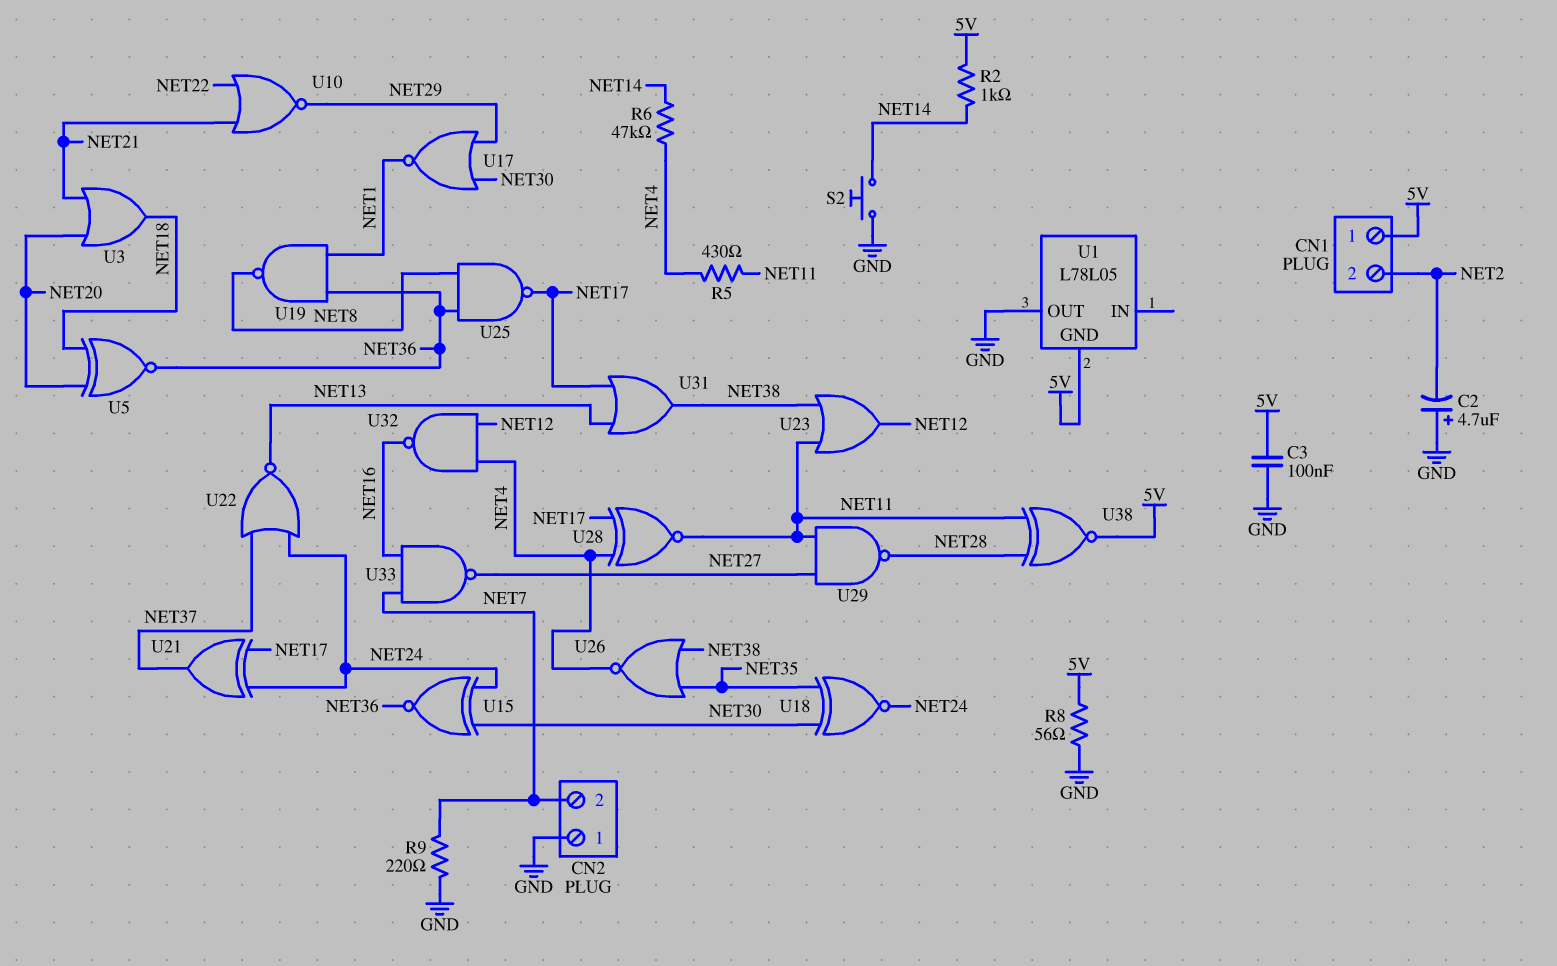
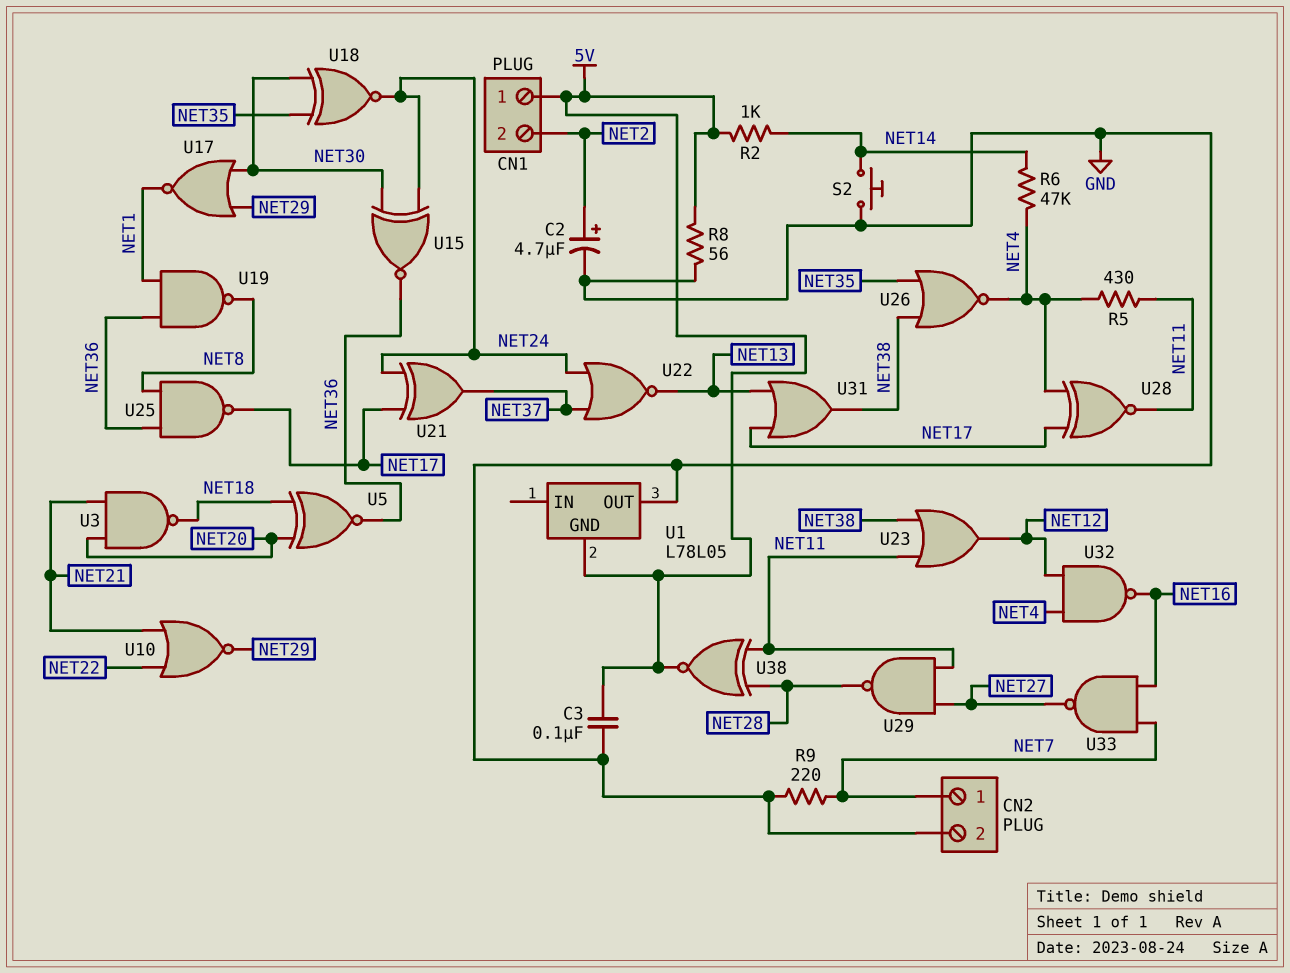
C2: 4.7uF (plus GND, minus NET2) -> 4.7uF (plus NET2, minus GND)
CN2 pin 1: GND -> NET7
CN2 pin 2: NET7 -> GND
U3: OR (in NET20, in NET21, out NET18) -> NAND (in NET20, in NET21, out NET18)

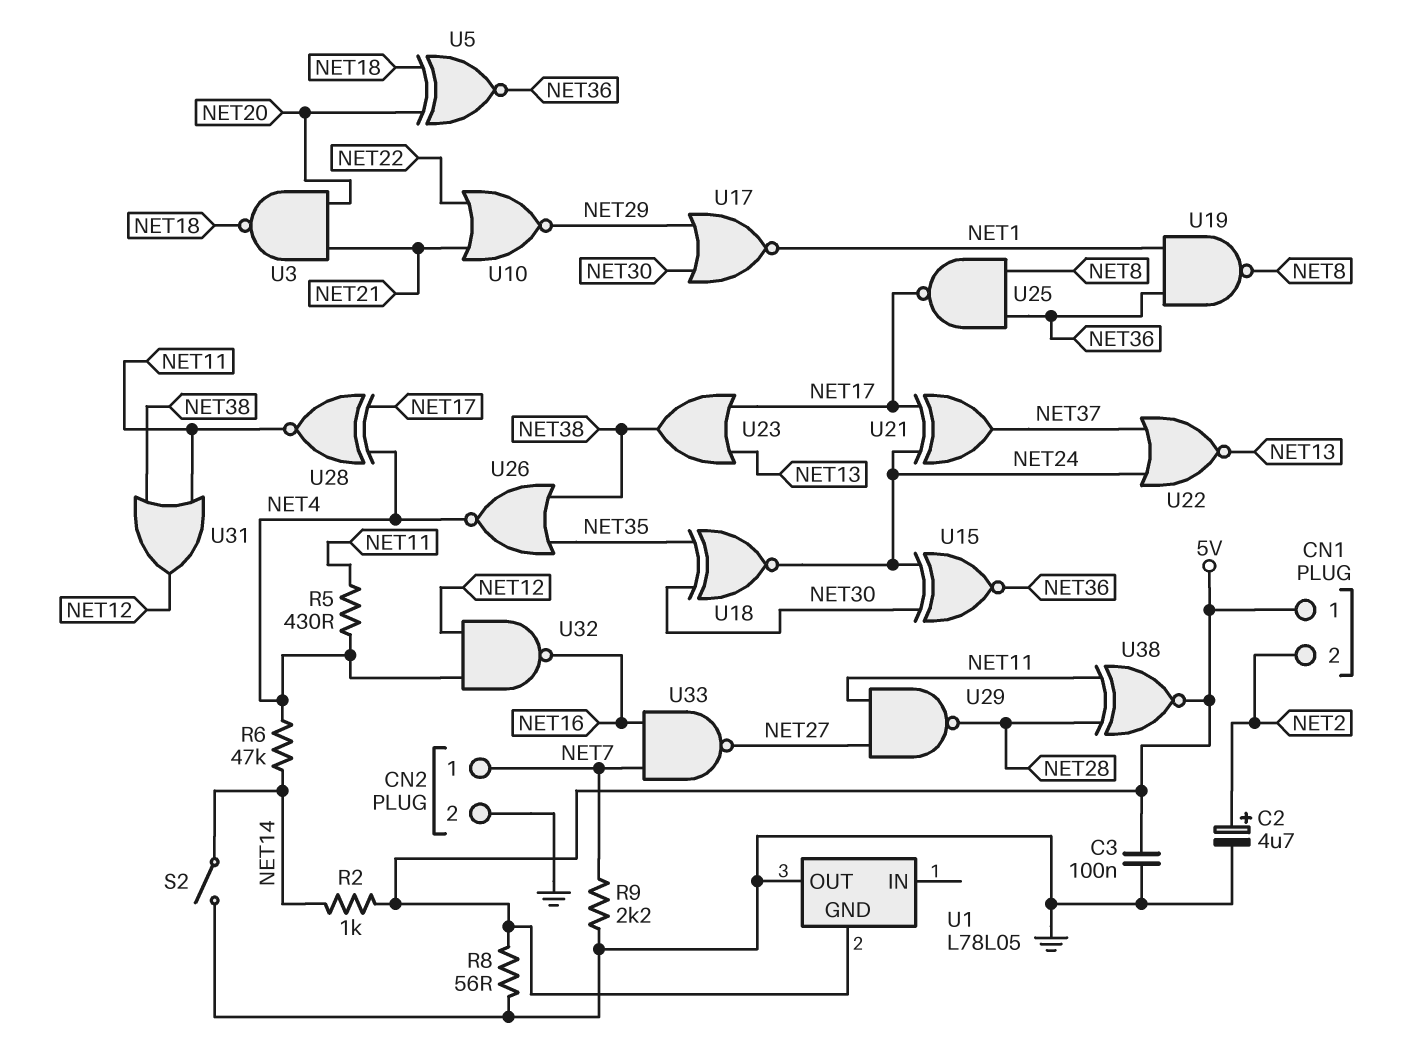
R9: 220 (GND, NET7) -> 2.2k (GND, NET7)
S2: button (GND, NET14) -> switch (GND, NET14)
U23: OR (in NET11, in NET38, out NET12) -> OR (in NET13, in NET17, out NET38)
U31: OR (in NET13, in NET17, out NET38) -> OR (in NET11, in NET38, out NET12)

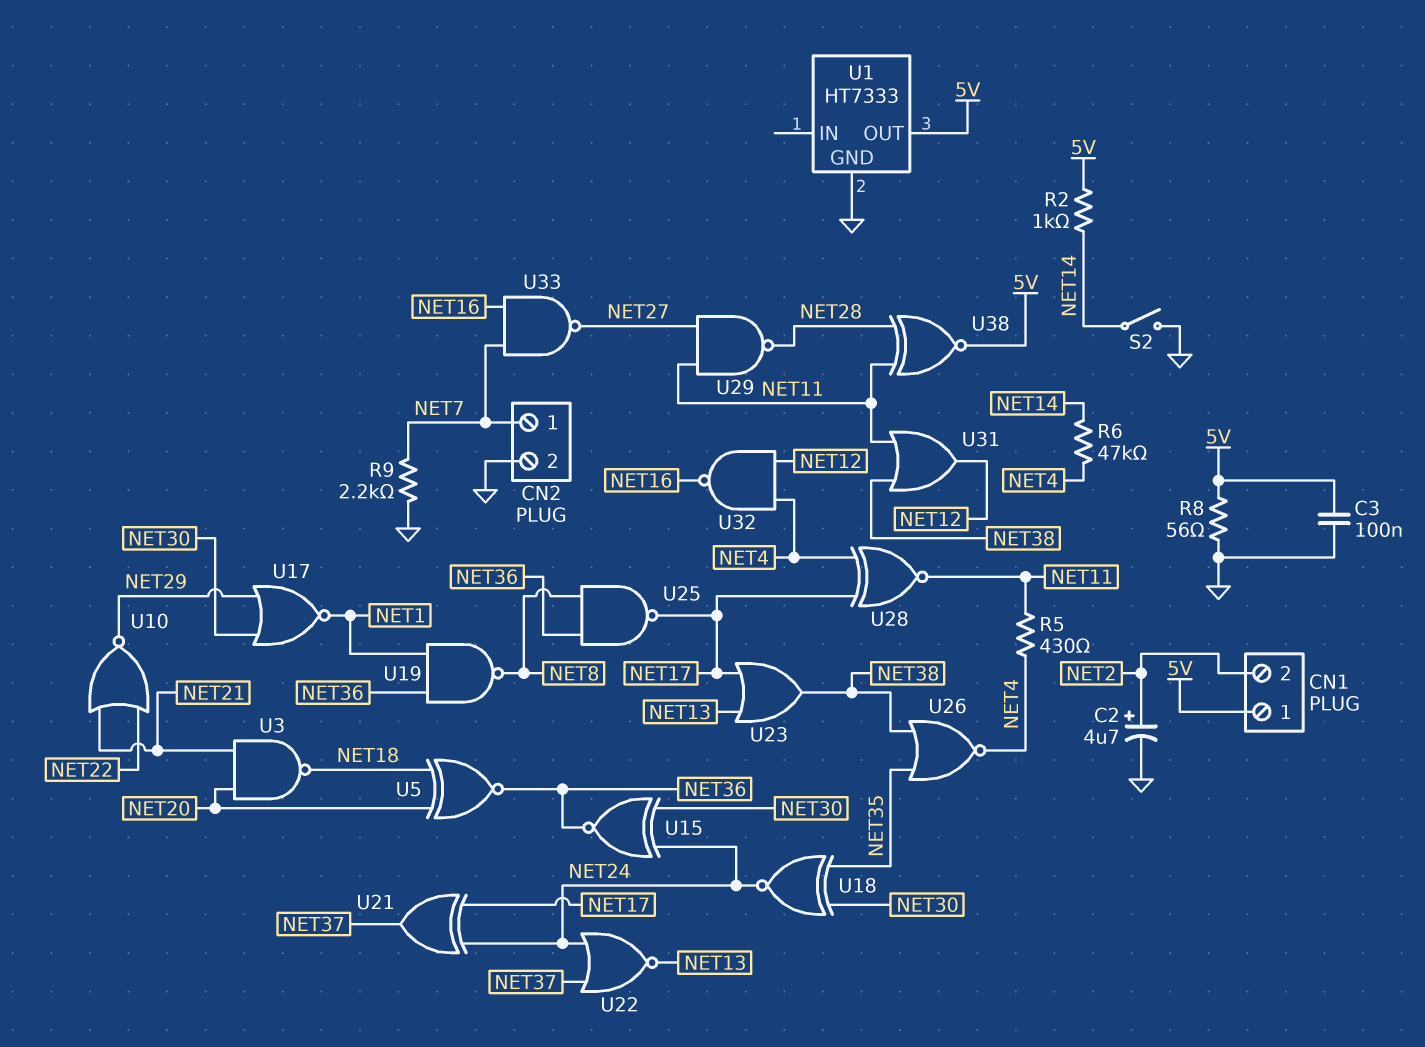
U1: L78L05 -> HT7333
U1 pin GND: 5V -> GND
U1 pin OUT: GND -> 5V

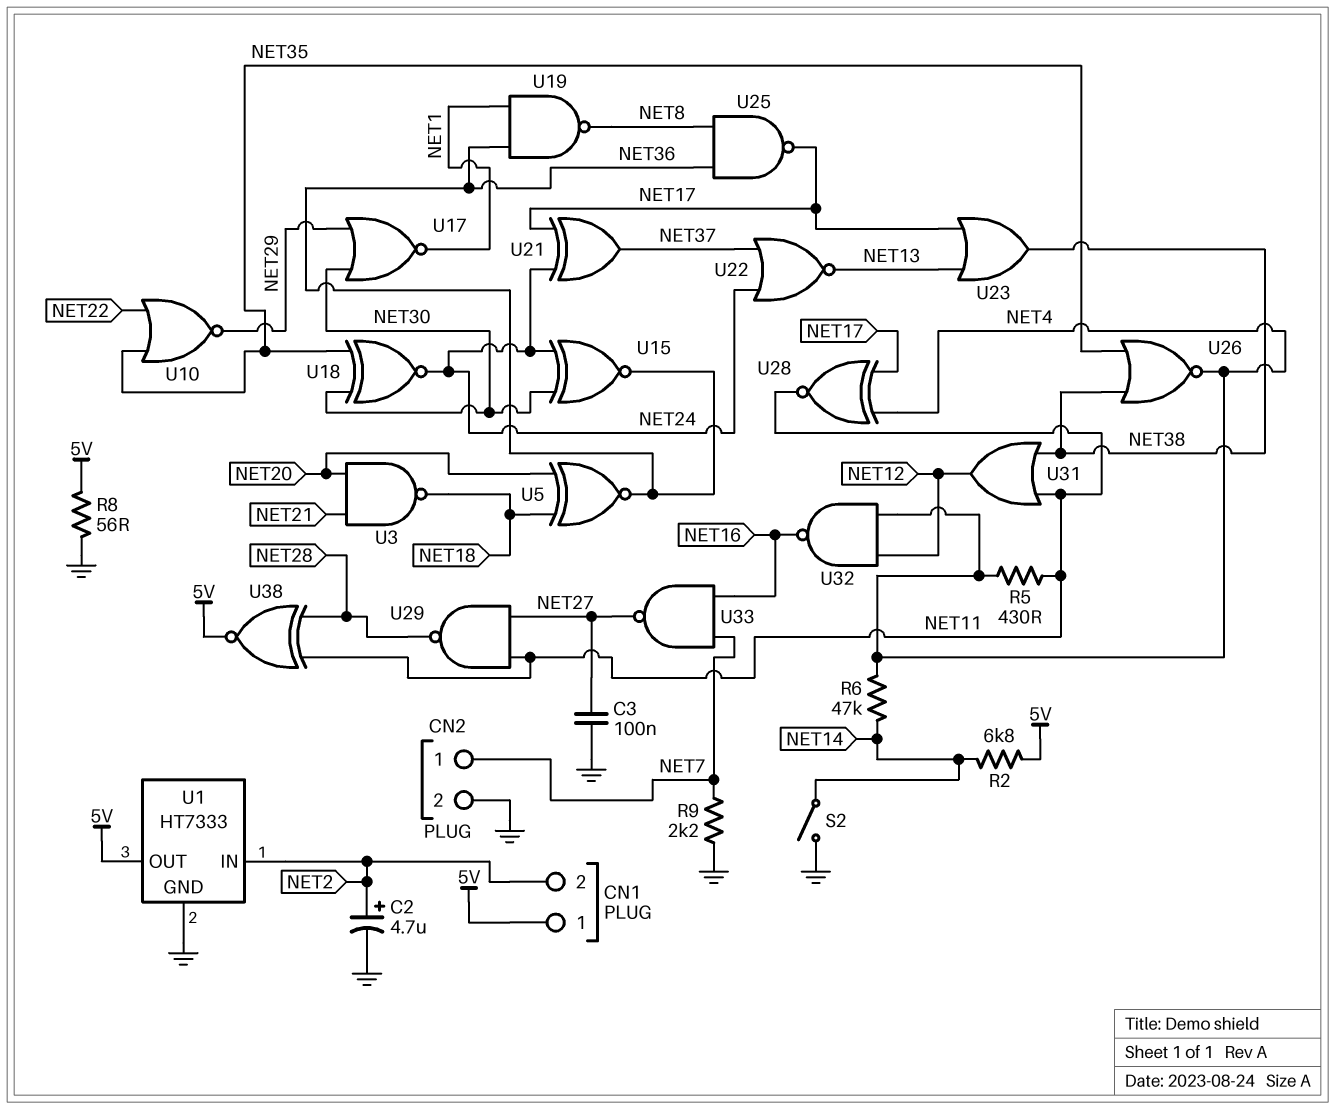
C3: 100nF (5V, GND) -> 100nF (GND, NET27)
R2: 1k (5V, NET14) -> 6.8k (5V, NET14)
U1 pin IN: none -> NET2
U10: NOR (in NET21, in NET22, out NET29) -> NOR (in NET22, in NET35, out NET29)

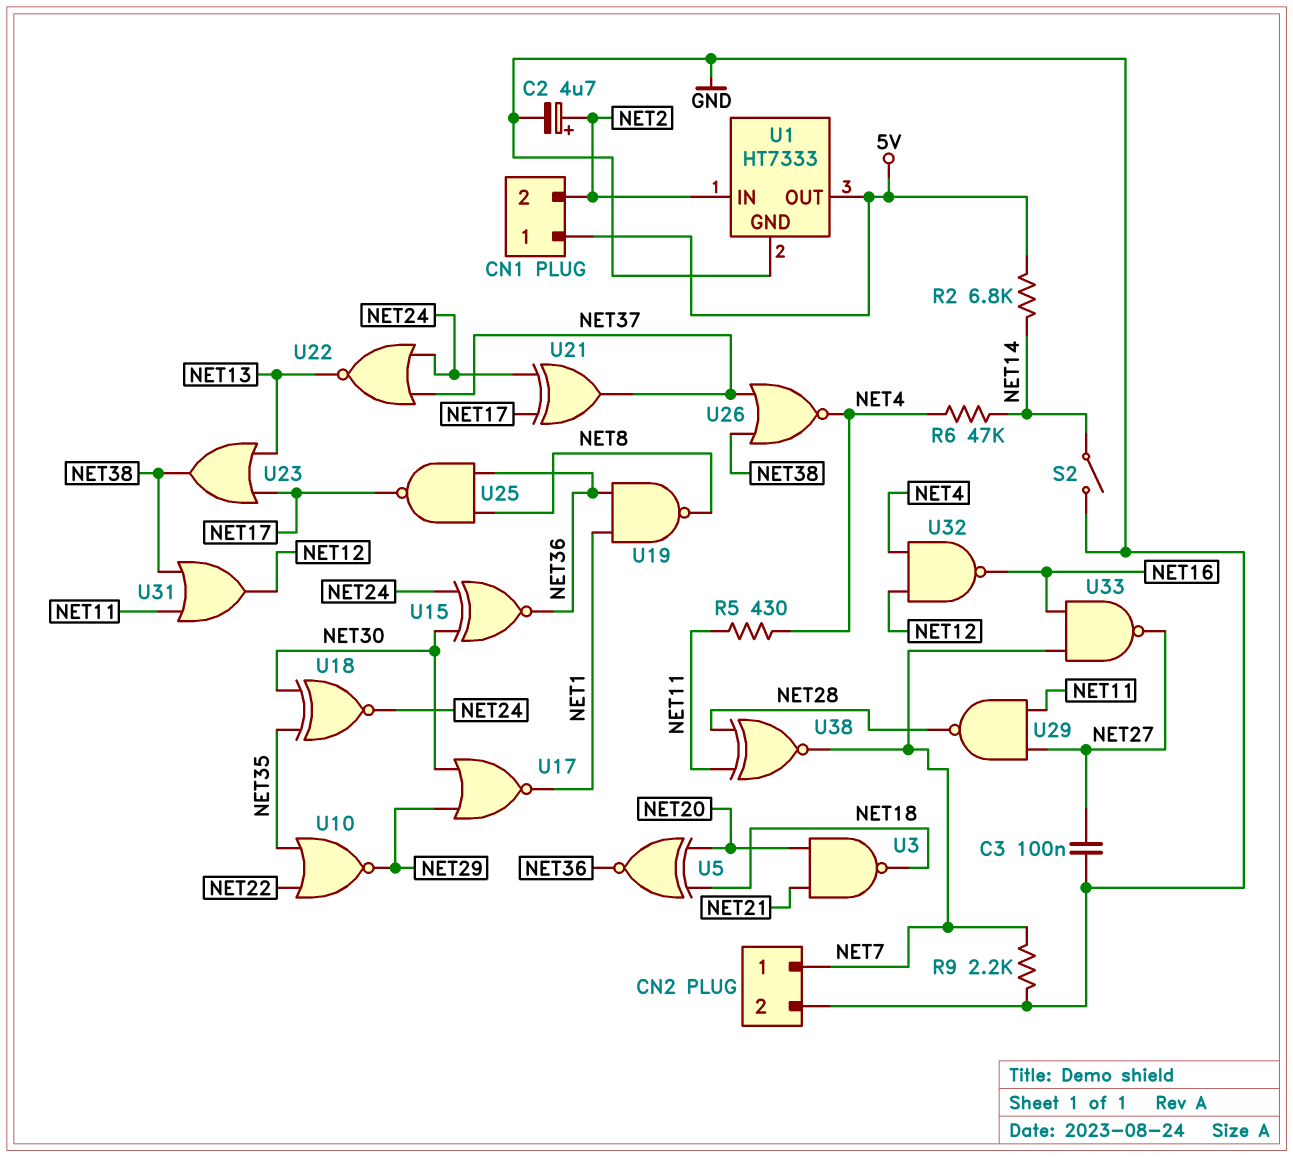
R8: 56 (5V, GND) -> none
U26: NOR (in NET35, in NET38, out NET4) -> NOR (in NET37, in NET38, out NET4)
U28: XNOR (in NET4, in NET17, out NET11) -> none
U38: XNOR (in NET11, in NET28, out 5V) -> XNOR (in NET11, in NET28, out NET7)

